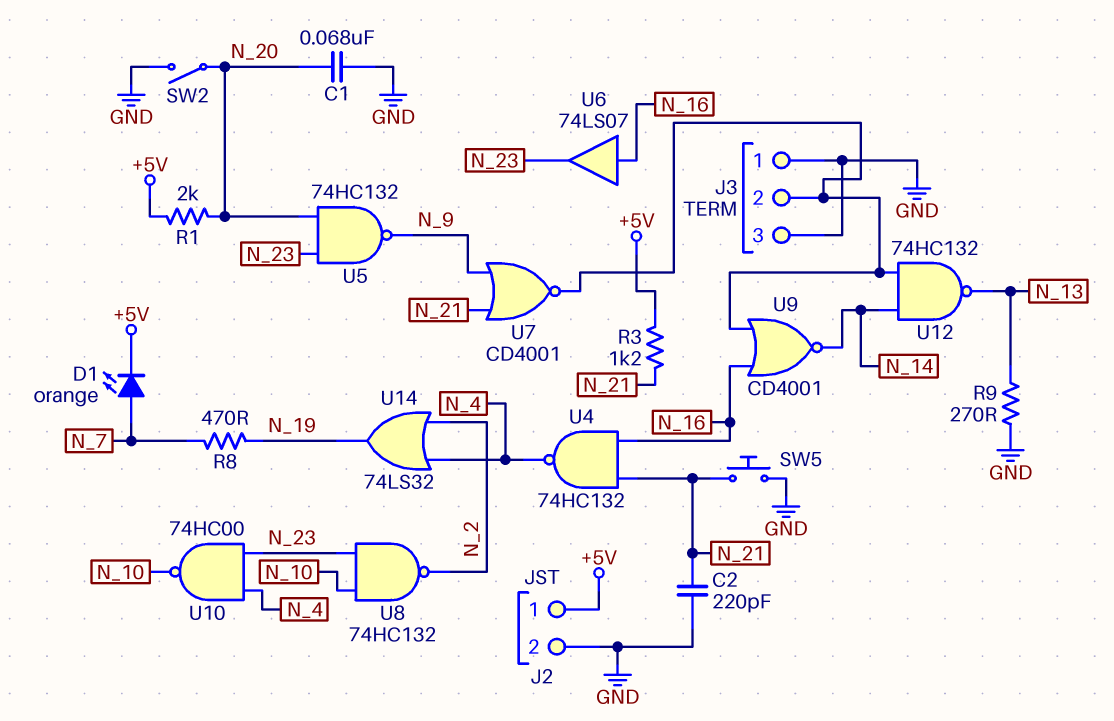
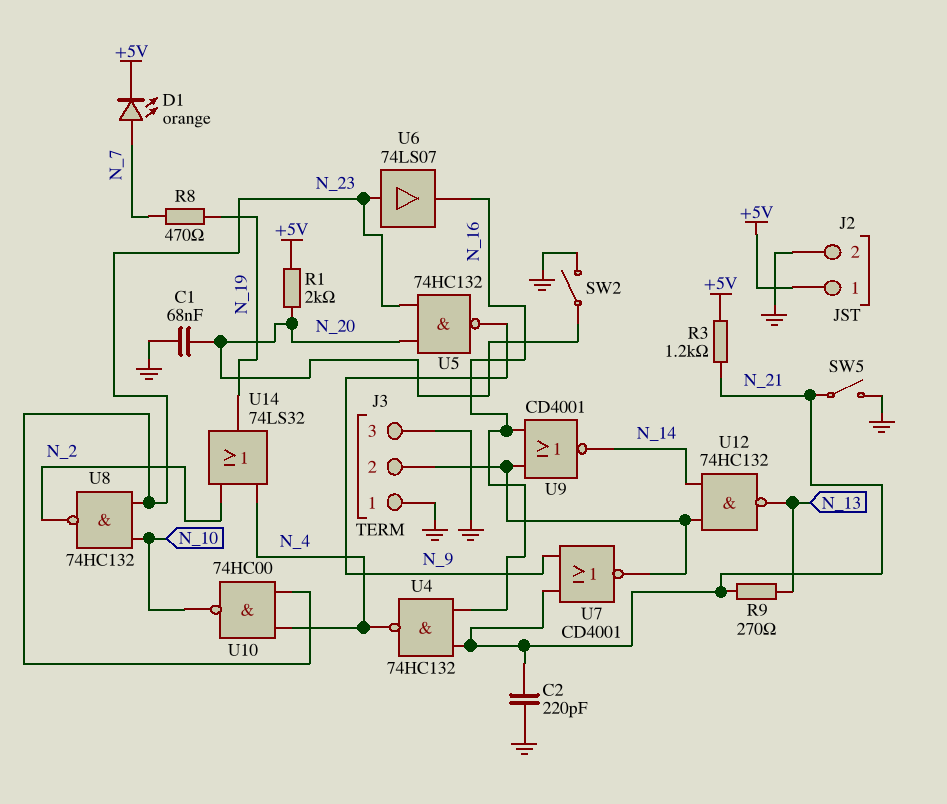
R9: 270 (GND, N_13) -> 270 (N_13, N_21)
SW5: button (GND, N_21) -> switch (GND, N_21)
U6: buffer 74LS07 (in N_16, out N_23) -> buffer 74LS07 (in N_23, out N_16)

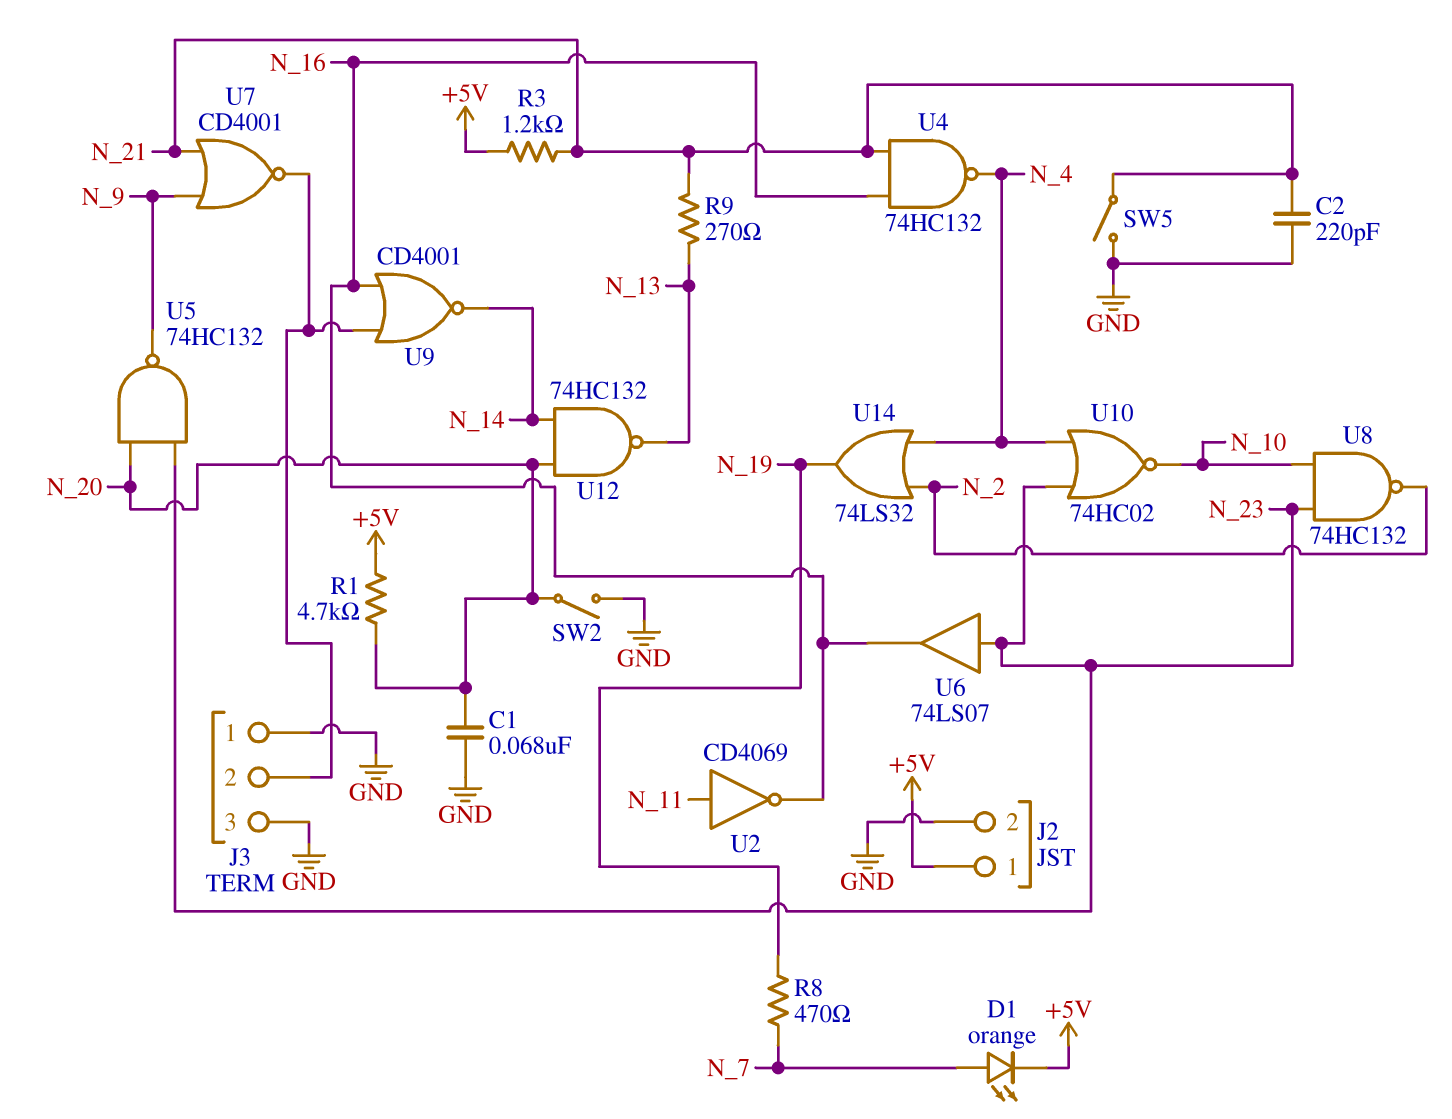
R1: 2k (+5V, N_20) -> 4.7k (+5V, N_20)
U2: none -> NOT CD4069 (in N_11, out N_16)
U10: NAND 74HC00 (in N_4, in N_23, out N_10) -> NOR 74HC02 (in N_4, in N_23, out N_10)
U12: NAND 74HC132 (in J3/2, in N_14, out N_13) -> NAND 74HC132 (in N_14, in N_20, out N_13)

